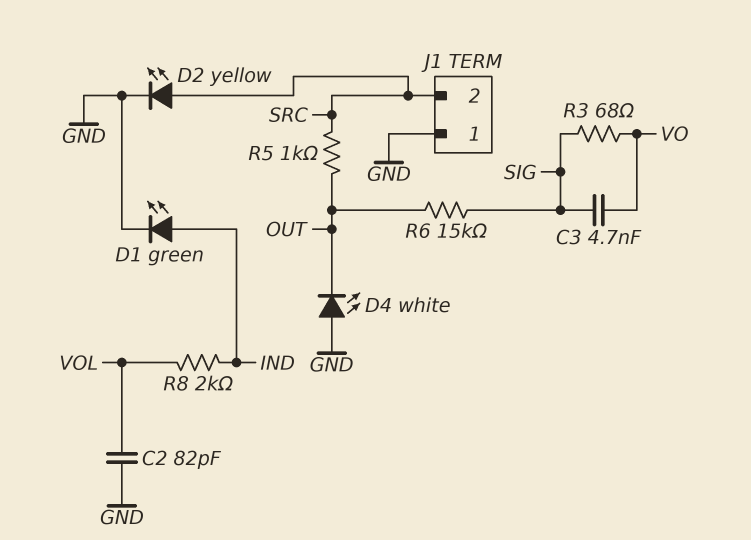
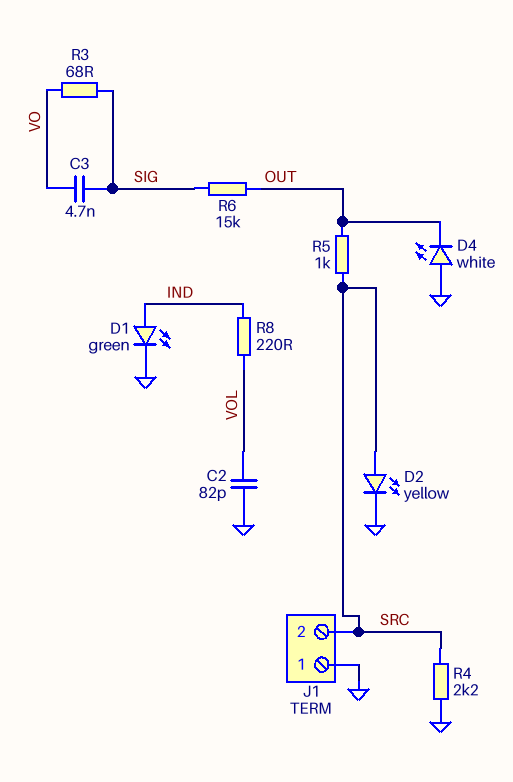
R4: none -> 2.2k (GND, SRC)
R8: 2k (IND, VOL) -> 220 (IND, VOL)

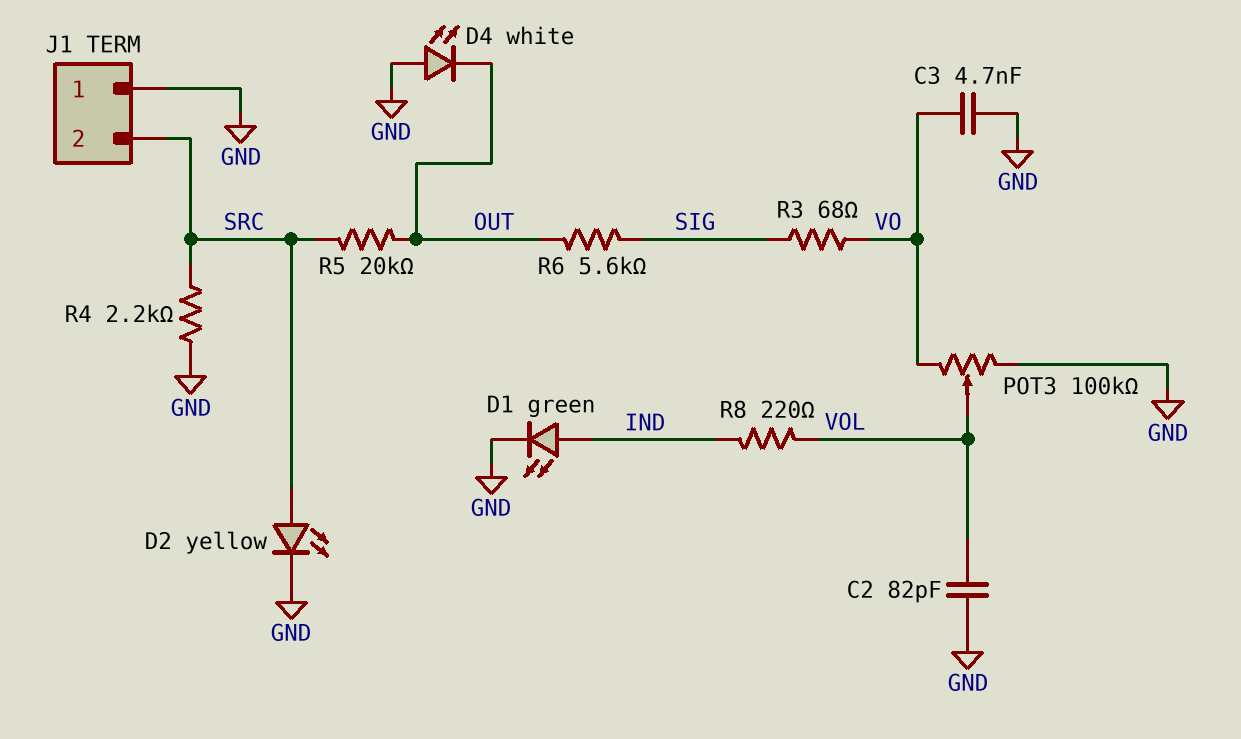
C3: 4.7nF (SIG, VO) -> 4.7nF (GND, VO)
POT3: none -> 100k (GND, VO, wiper VOL)
R5: 1k (OUT, SRC) -> 20k (OUT, SRC)
R6: 15k (OUT, SIG) -> 5.6k (OUT, SIG)

